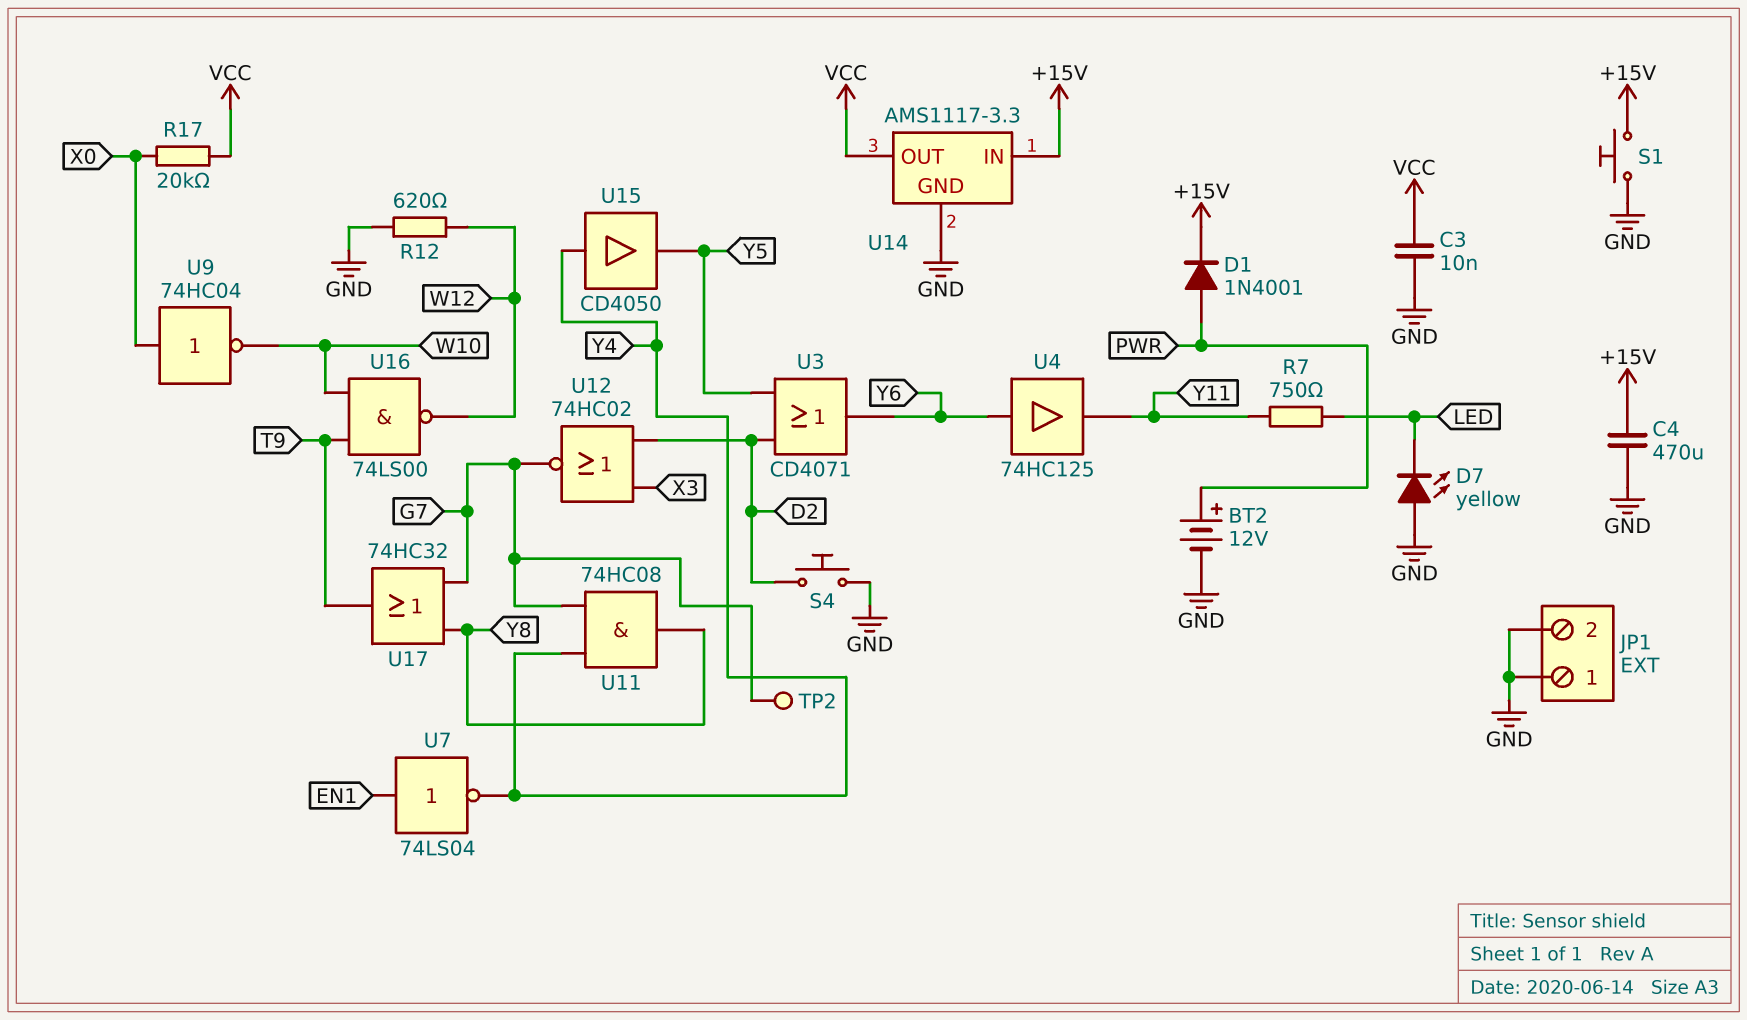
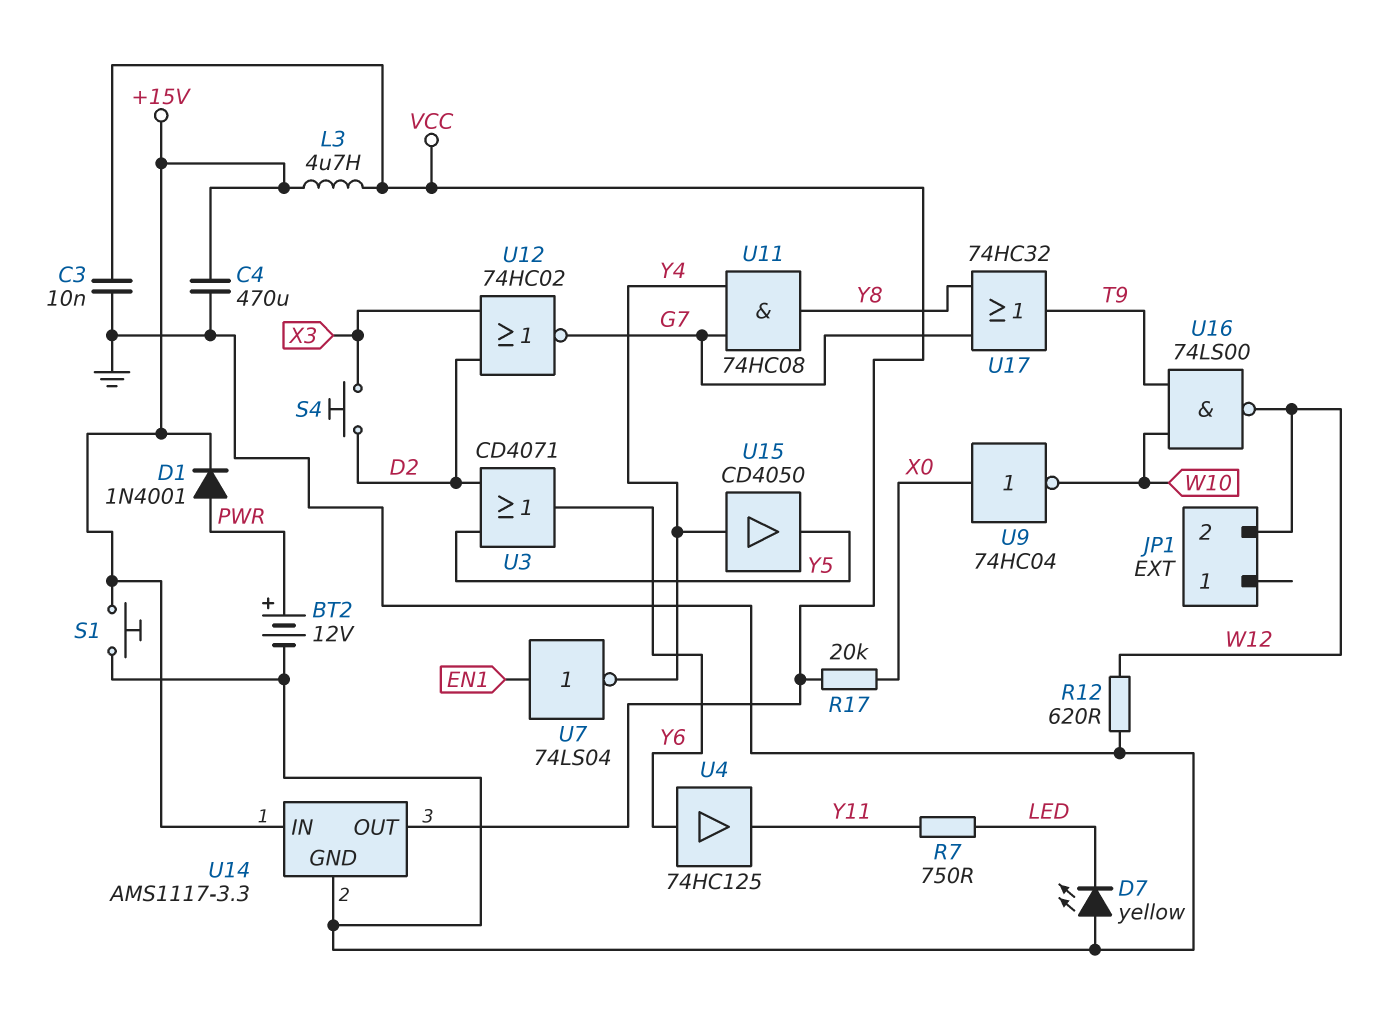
JP1 pin 1: GND -> none
JP1 pin 2: GND -> W12
L3: none -> 4.7uH (+15V, VCC)
S4: button (D2, GND) -> button (D2, X3)
TP2: test point (G7) -> none

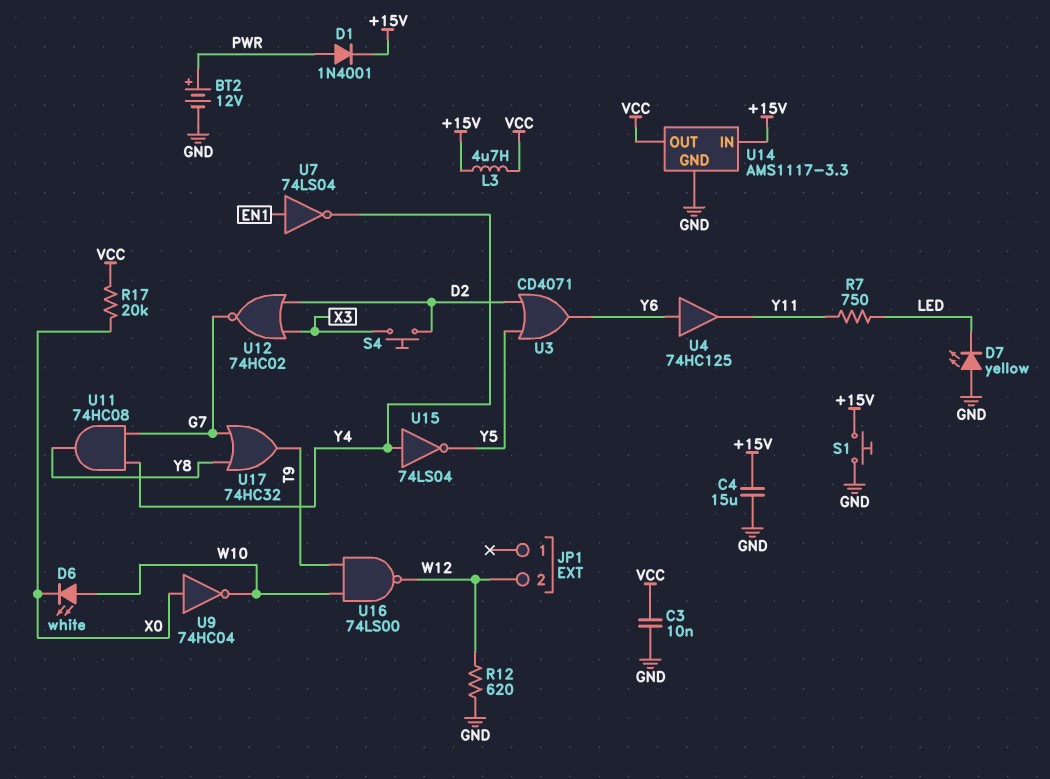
C4: 470uF (+15V, GND) -> 15uF (+15V, GND)
D6: none -> LED white (A W10, K X0)
U15: buffer CD4050 (in Y4, out Y5) -> NOT 74LS04 (in Y4, out Y5)

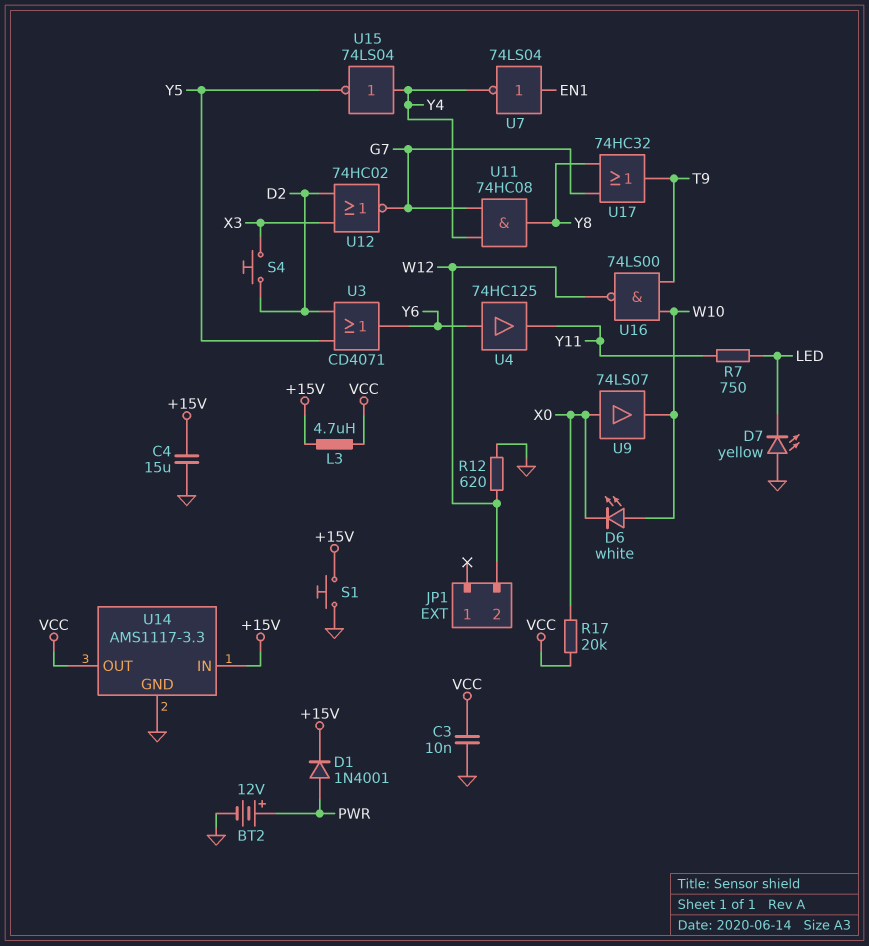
U9: NOT 74HC04 (in X0, out W10) -> buffer 74LS07 (in X0, out W10)

